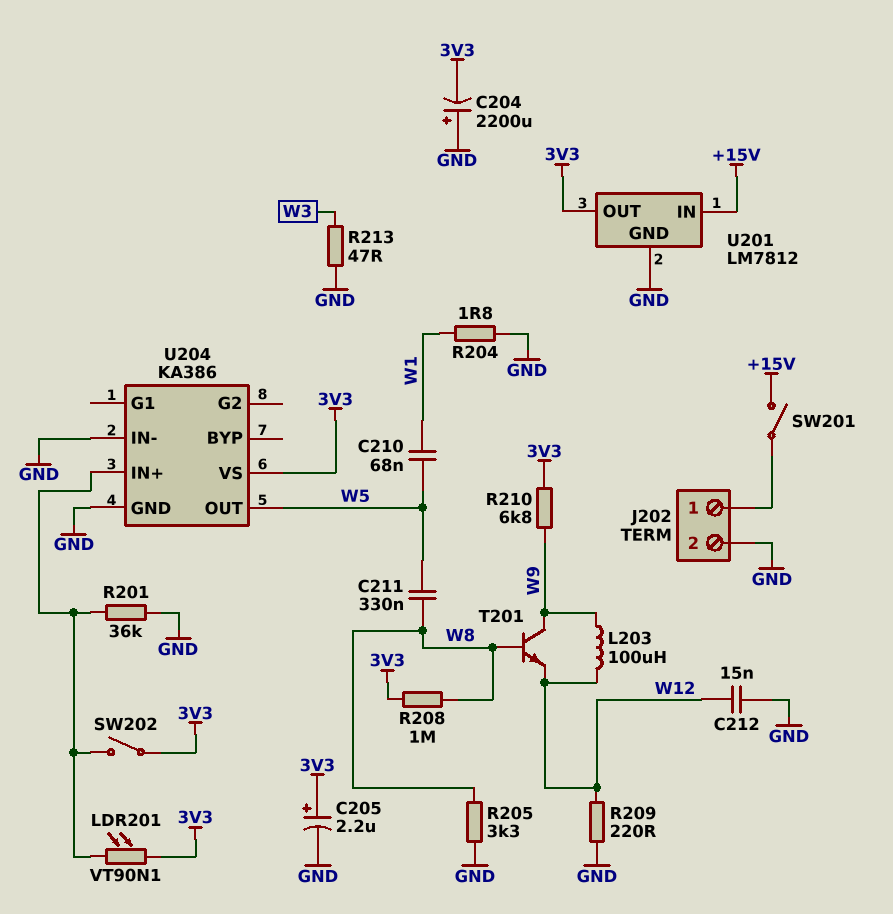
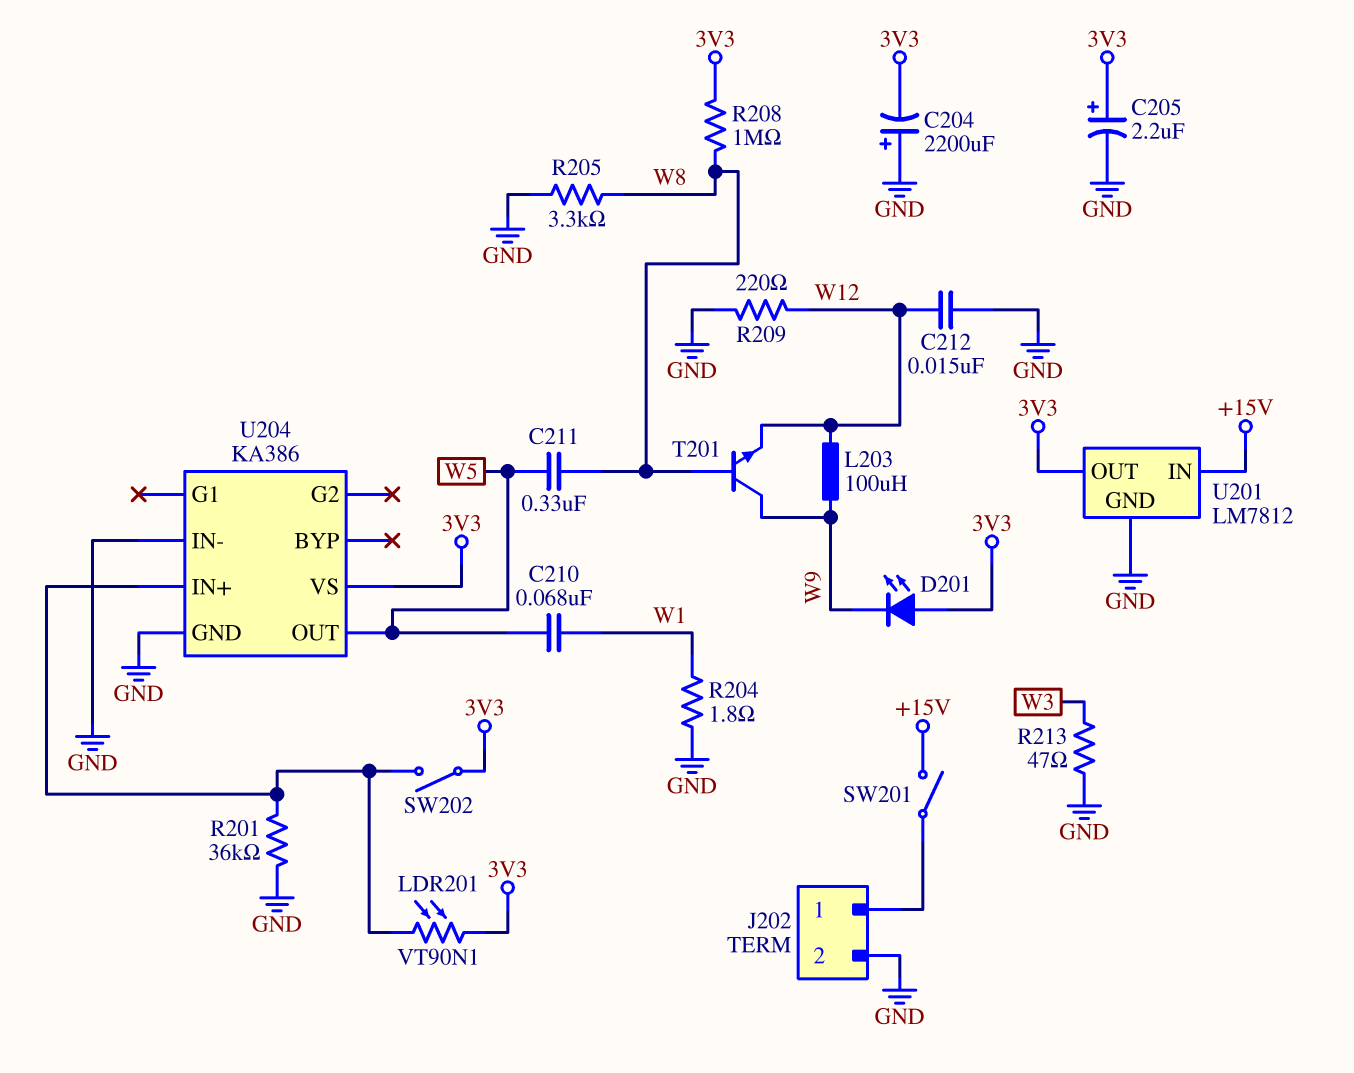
D201: none -> LED (A 3V3, K W9)
R210: 6.8k (3V3, W9) -> none

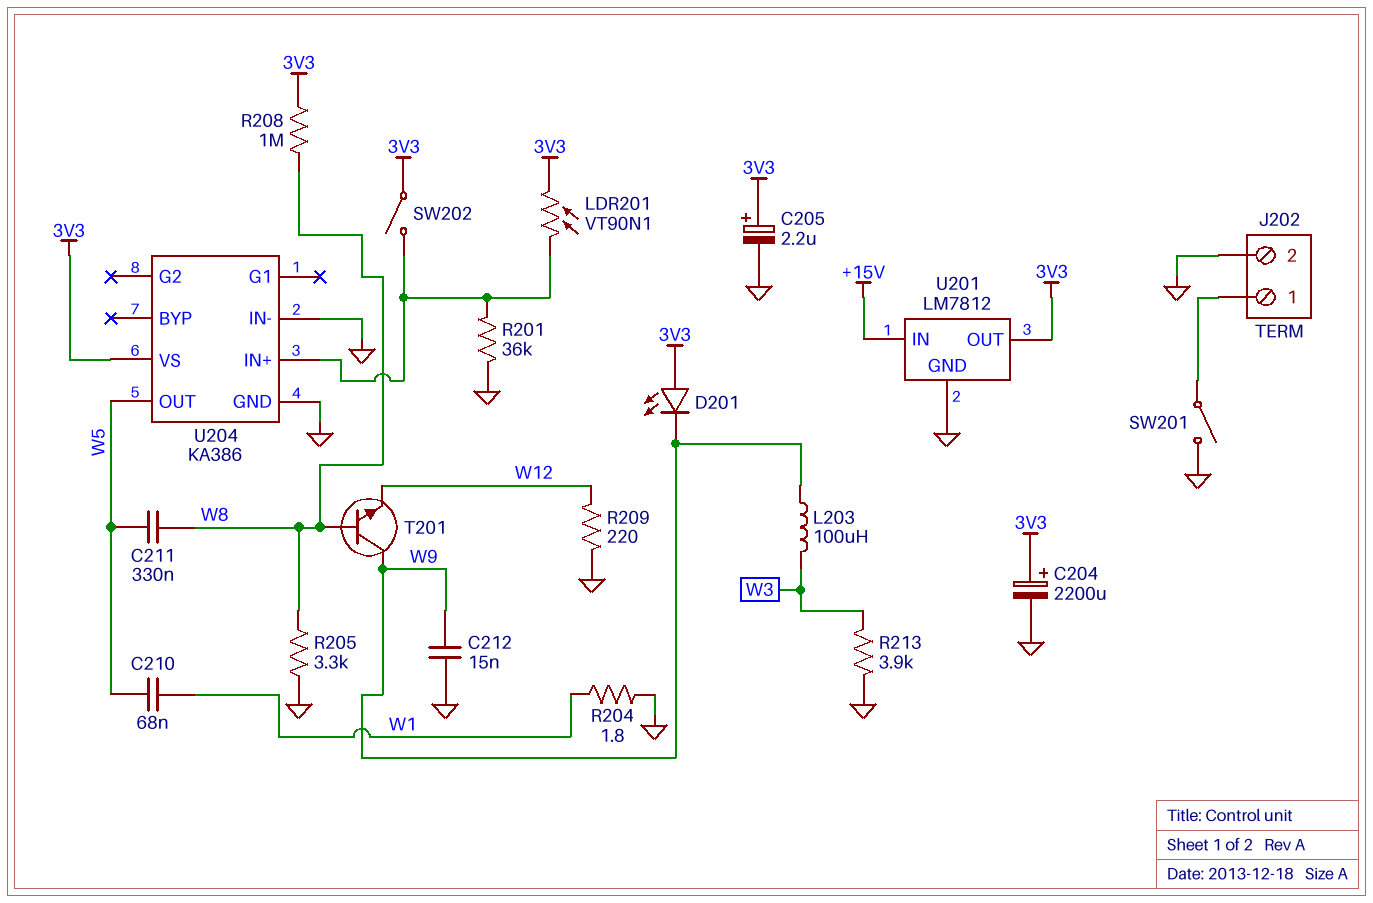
C204: 2200uF (plus GND, minus 3V3) -> 2200uF (plus 3V3, minus GND)
C212: 15nF (GND, W12) -> 15nF (GND, W9)
L203: 100uH (W9, W12) -> 100uH (W3, W9)
R213: 47 (GND, W3) -> 3.9k (GND, W3)
SW201: switch (+15V, J202/1) -> switch (GND, J202/1)

